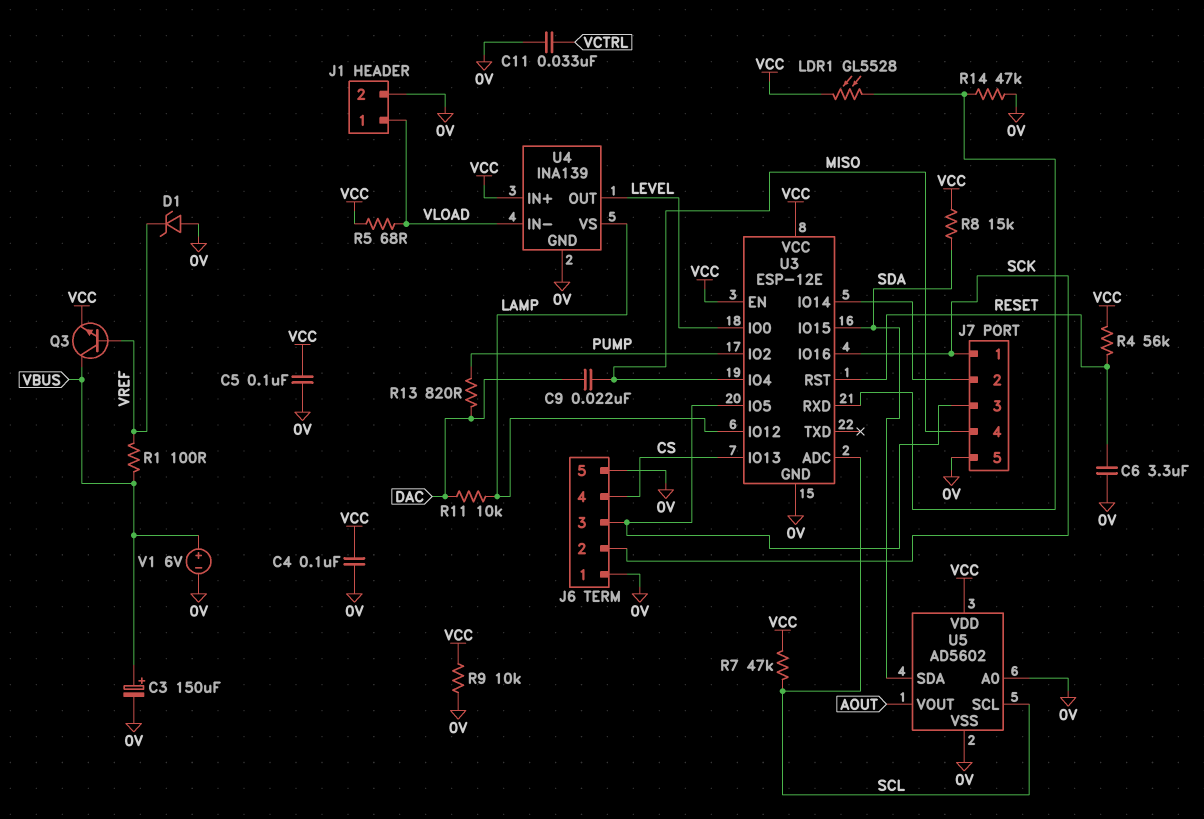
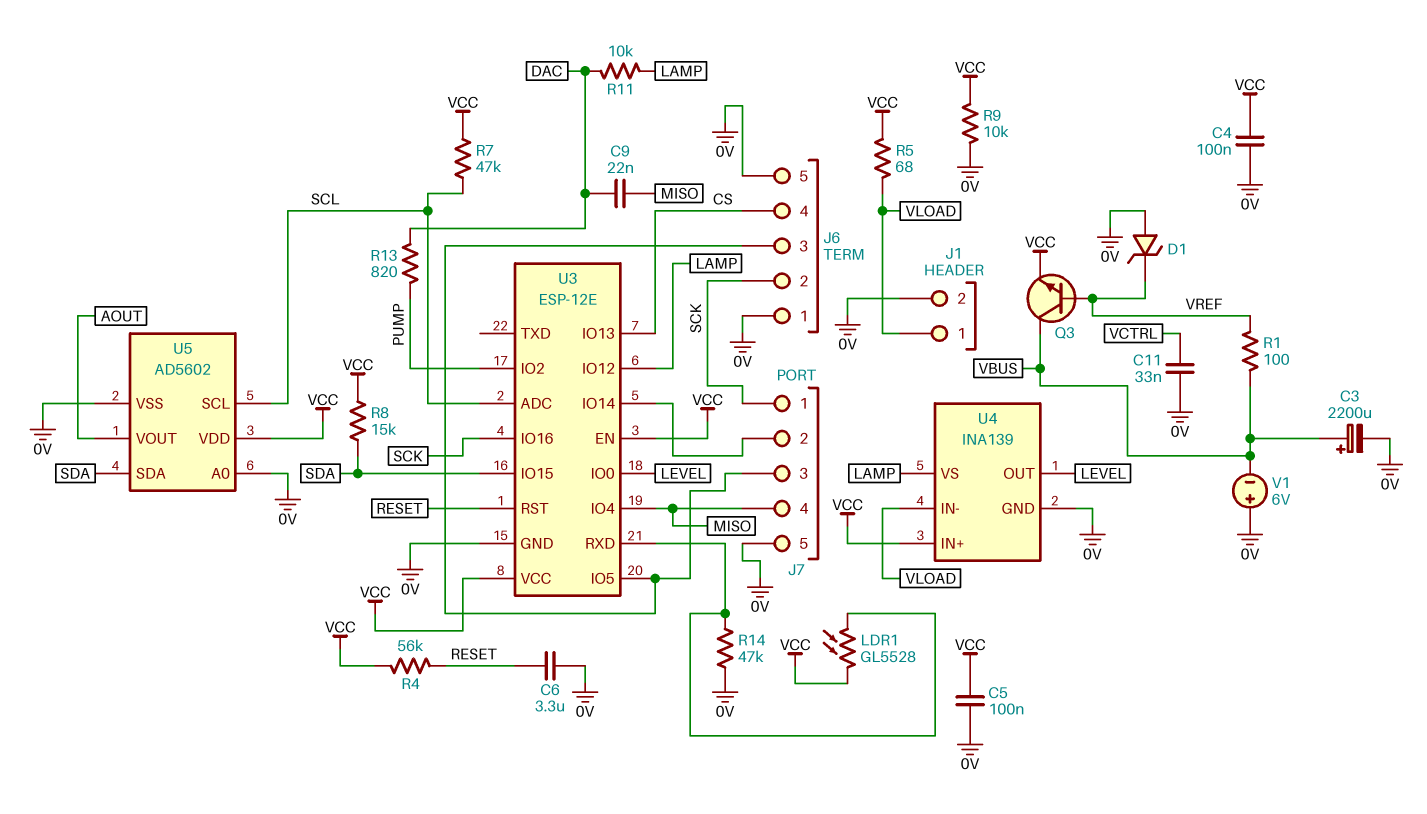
C3: 150uF (plus VBUS, minus 0V) -> 2200uF (plus VBUS, minus 0V)
V1: 6V (plus VBUS, minus 0V) -> 6V (plus 0V, minus VBUS)

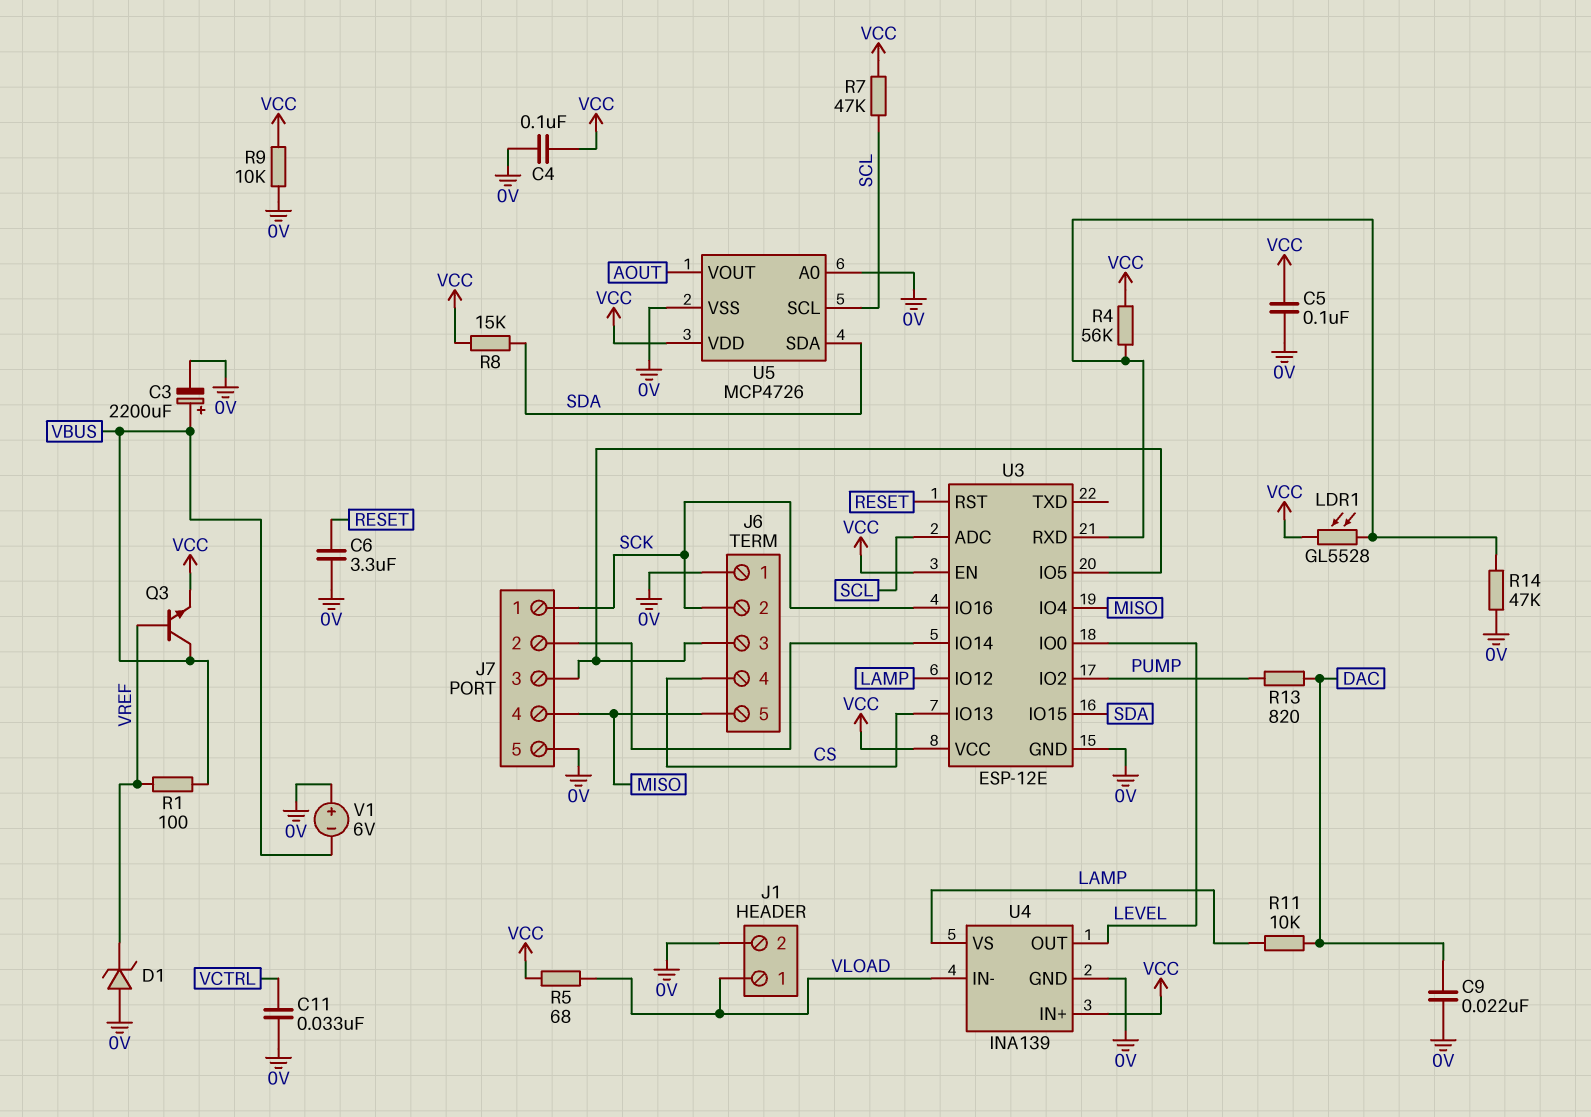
C9: 22nF (DAC, MISO) -> 22nF (0V, DAC)
J6 pin 5: 0V -> MISO
R4: 56k (RESET, VCC) -> 56k (U3/RXD, VCC)
U5: AD5602 -> MCP4726

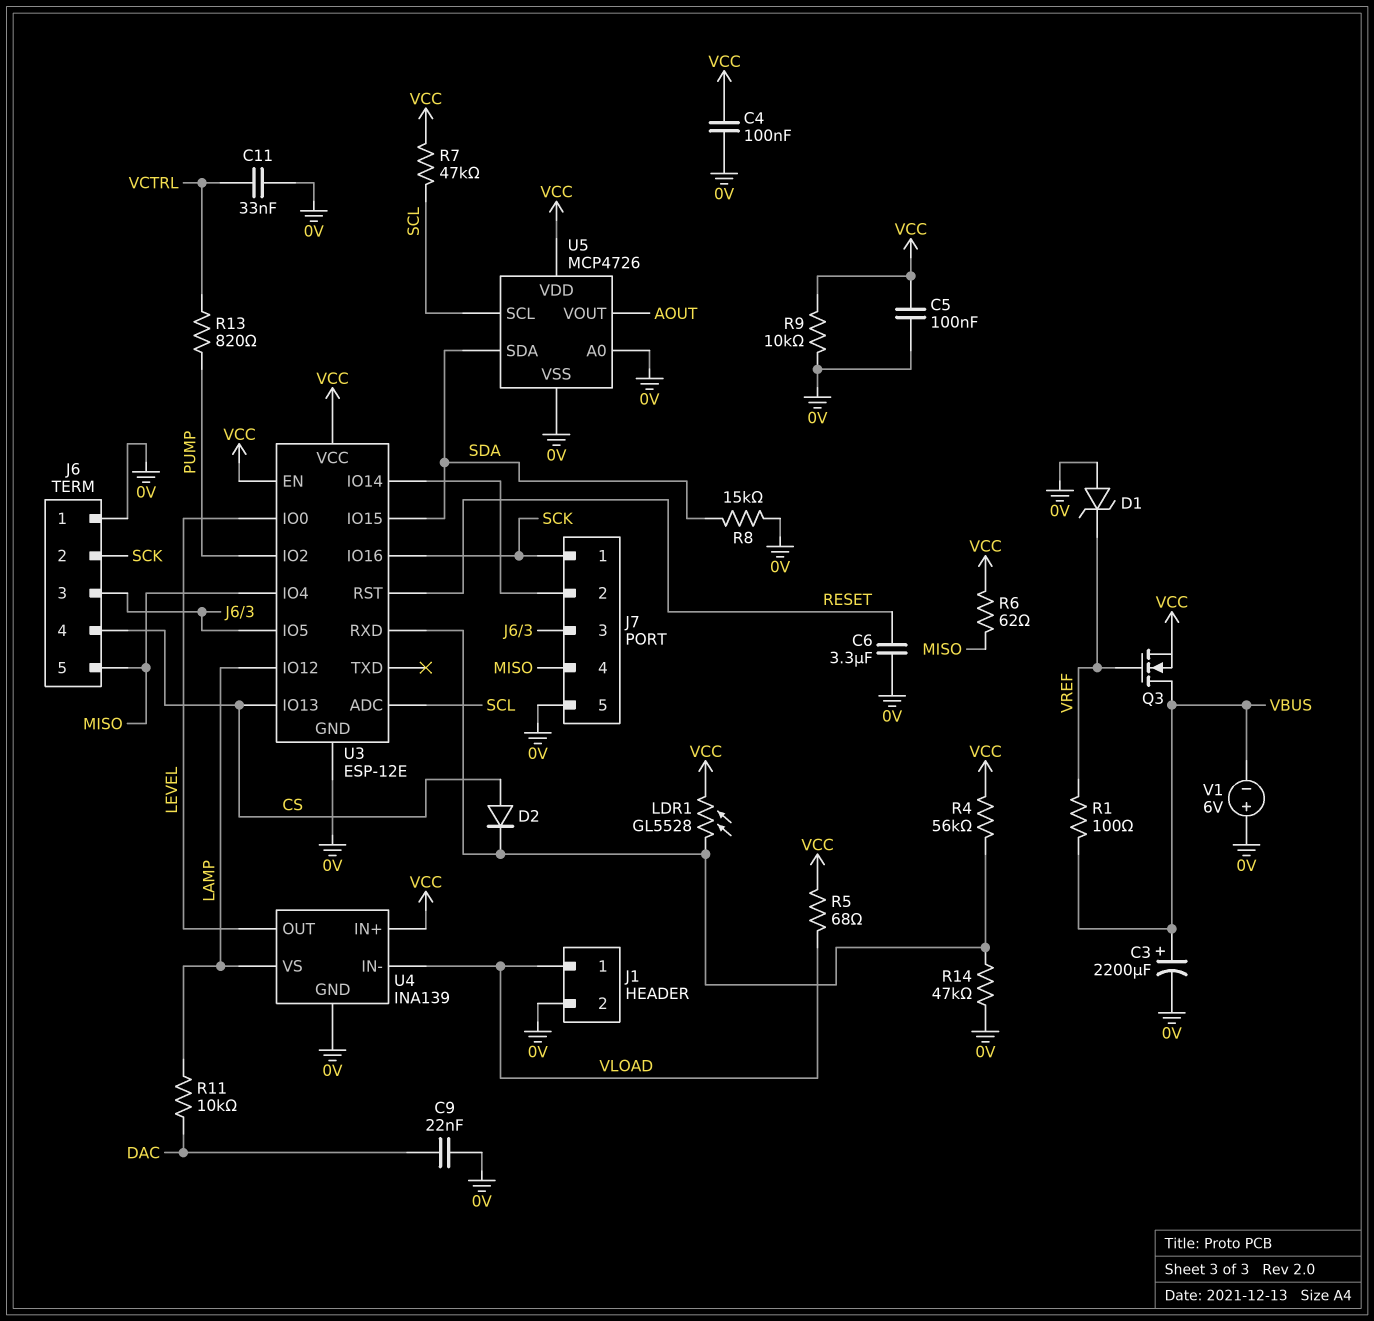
D2: none -> diode (A CS, K U3/RXD)
Q3: NPN (B VREF, C VBUS, E VCC) -> NMOS (G VREF, D VBUS, S VCC)
R6: none -> 62 (MISO, VCC)
R8: 15k (SDA, VCC) -> 15k (0V, SDA)
R13: 820 (DAC, PUMP) -> 820 (PUMP, VCTRL)

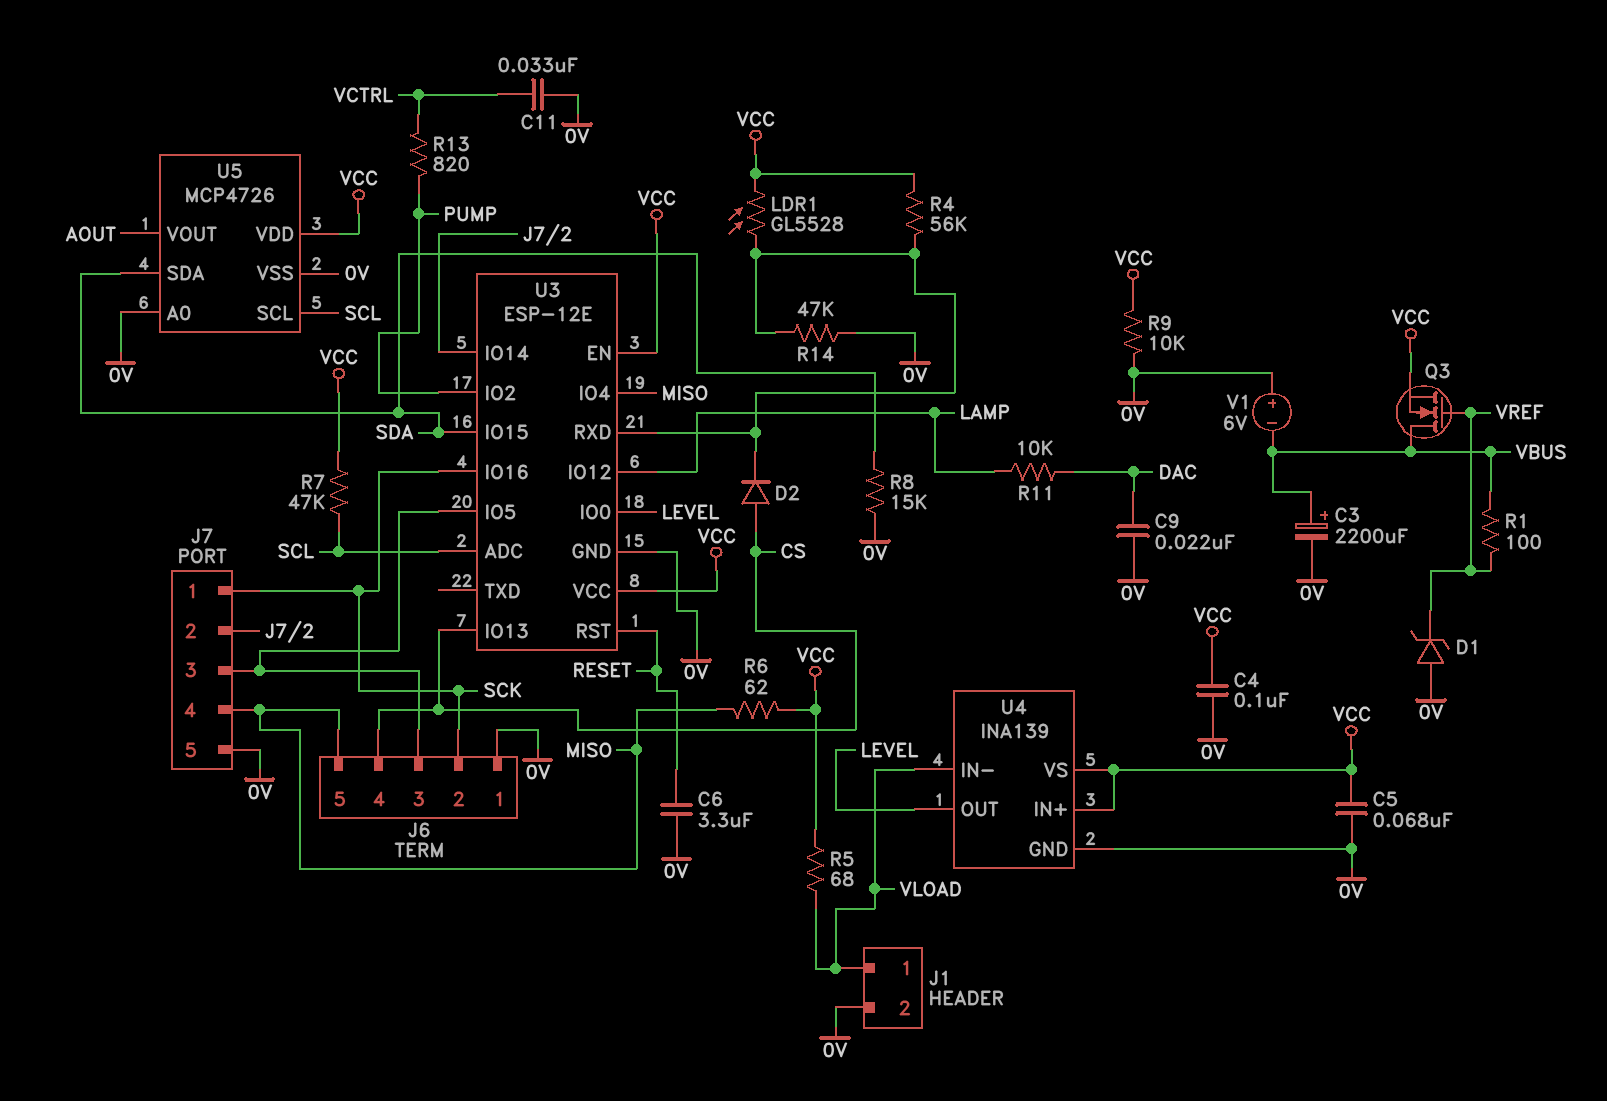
C5: 100nF (0V, VCC) -> 68nF (0V, VCC)
U4 pin VS: LAMP -> VCC

